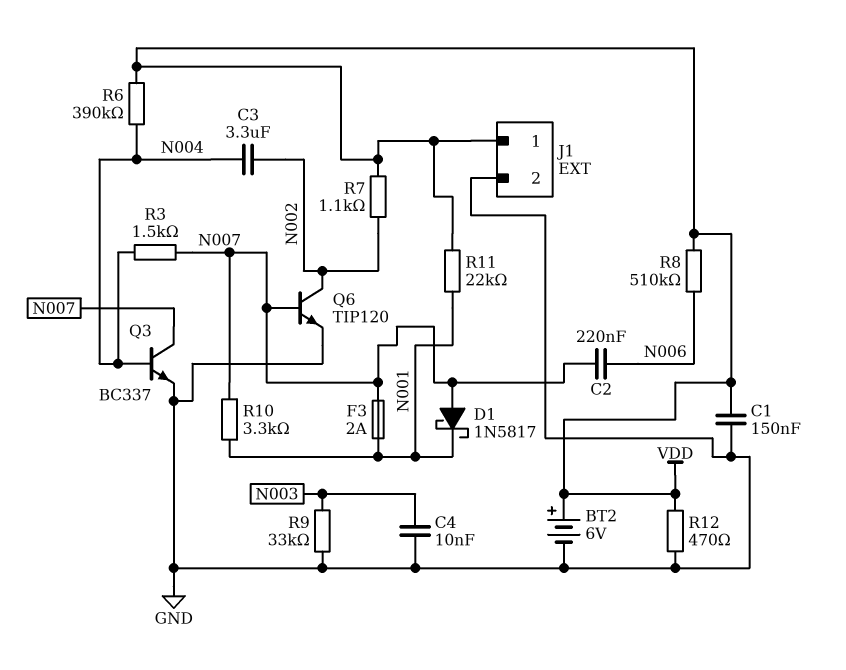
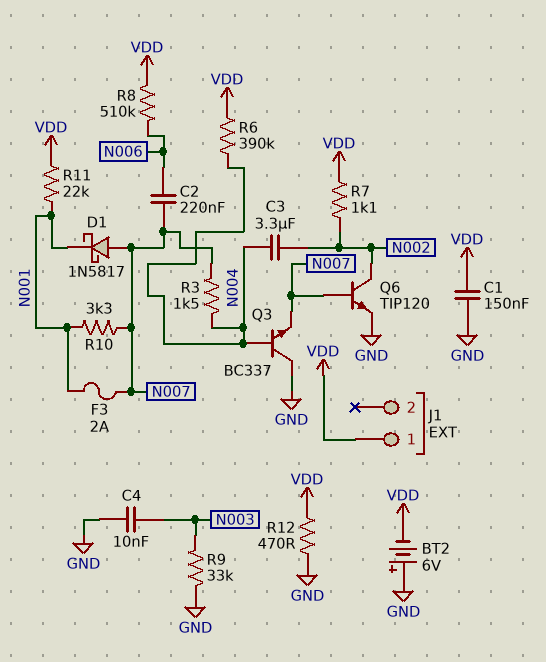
BT2: 6V (plus VDD, minus GND) -> 6V (plus GND, minus VDD)
J1 pin 2: GND -> none
Q3: NPN BC337 (B N004, C N007, E GND) -> NPN BC337 (B N004, C GND, E N007)

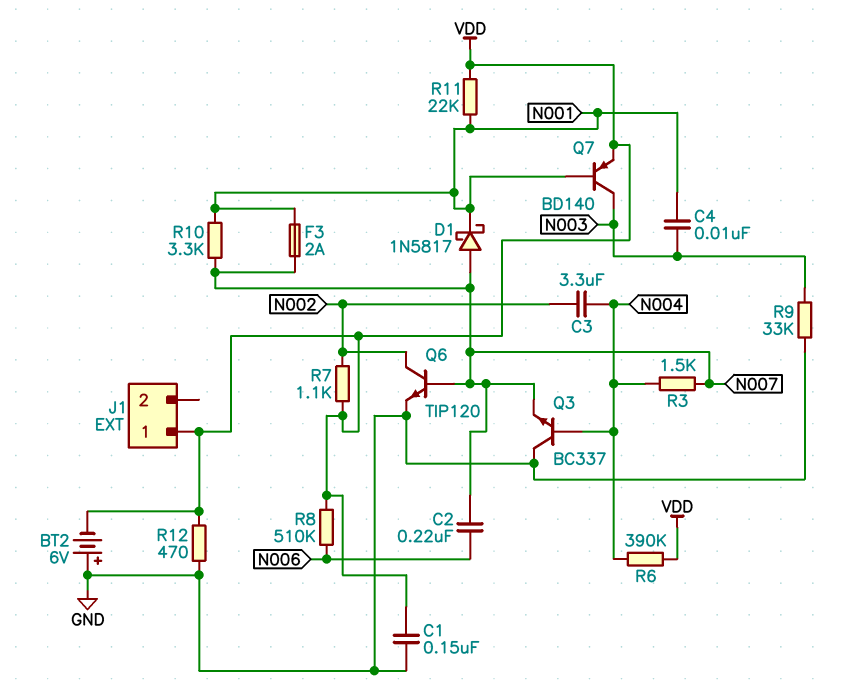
C4: 10nF (GND, N003) -> 10nF (N001, N003)
Q7: none -> PNP BD140 (B N001, C N003, E VDD)

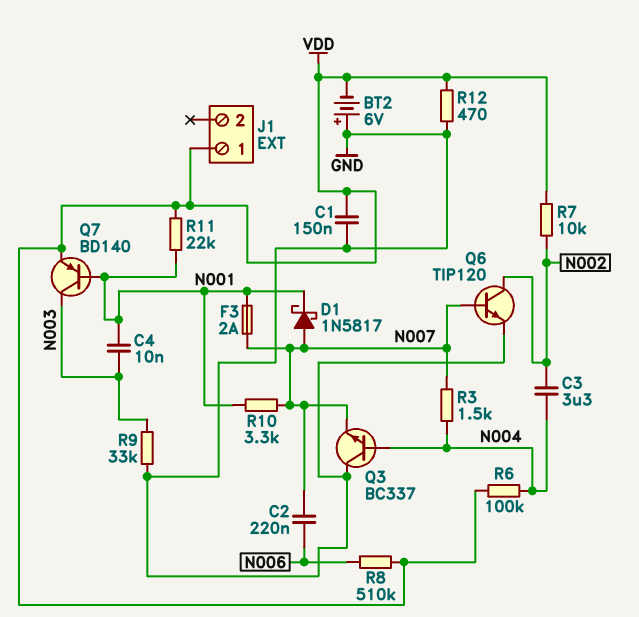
R6: 390k (N004, VDD) -> 100k (N004, VDD)
R7: 1.1k (N002, VDD) -> 10k (N002, VDD)

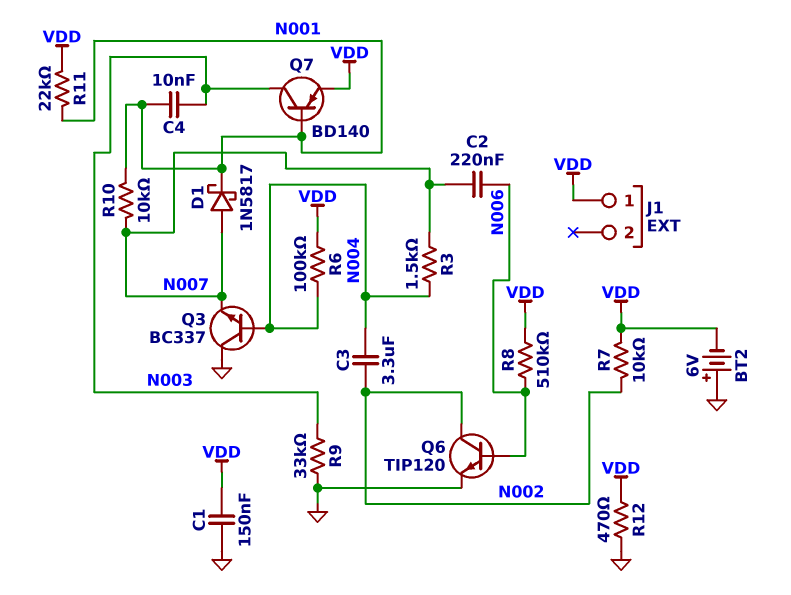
F3: 2A (N001, N007) -> none
Q6: NPN TIP120 (B N007, C N002, E GND) -> NPN TIP120 (B N006, C N002, E GND)
R10: 3.3k (N001, N007) -> 10k (N001, N007)

